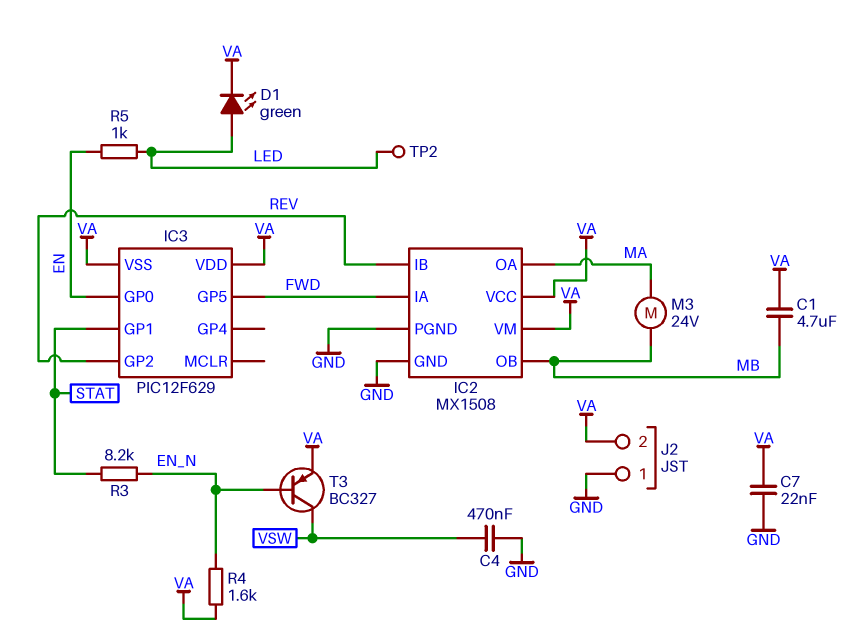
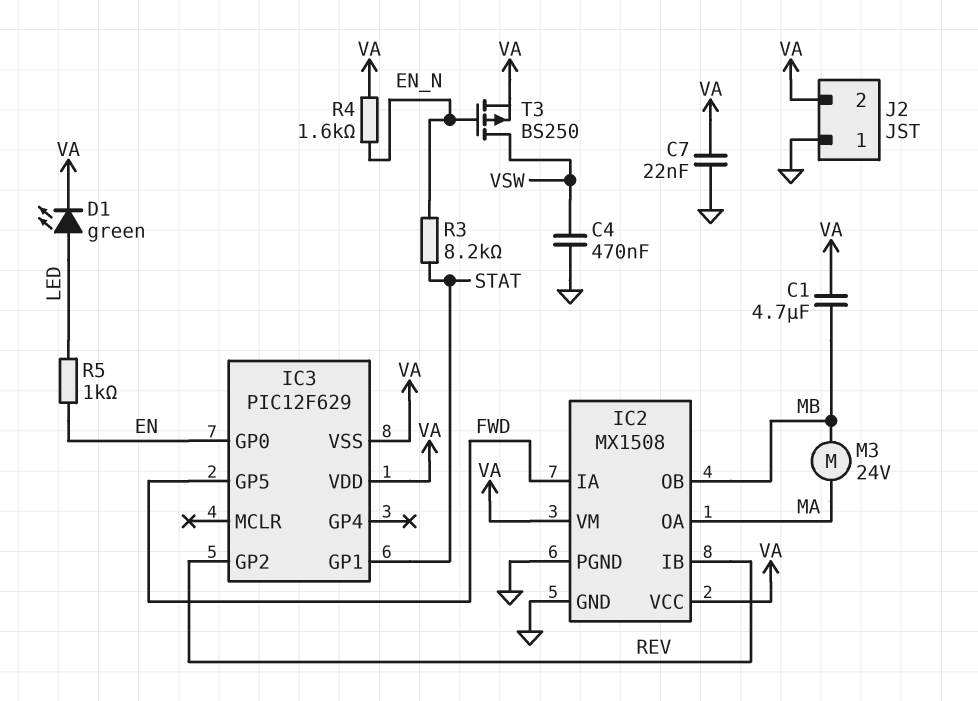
T3: PNP BC327 (B EN_N, C VSW, E VA) -> PMOS BS250 (G EN_N, D VSW, S VA)
TP2: test point (LED) -> none

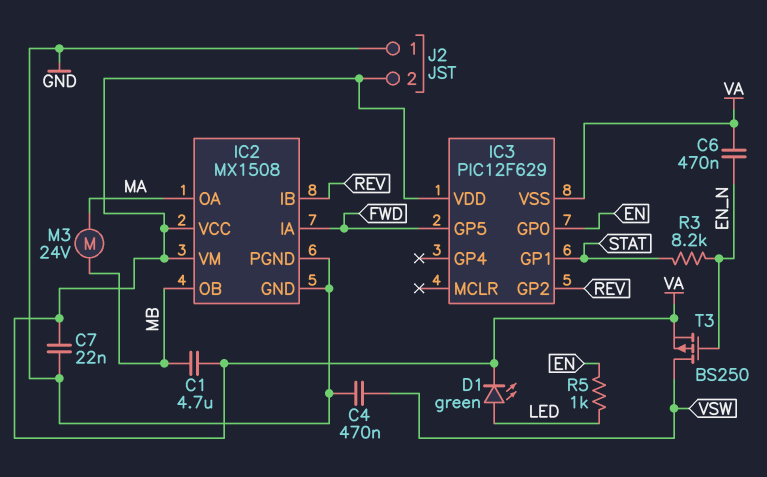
C6: none -> 470nF (EN_N, VA)
R4: 1.6k (EN_N, VA) -> none

